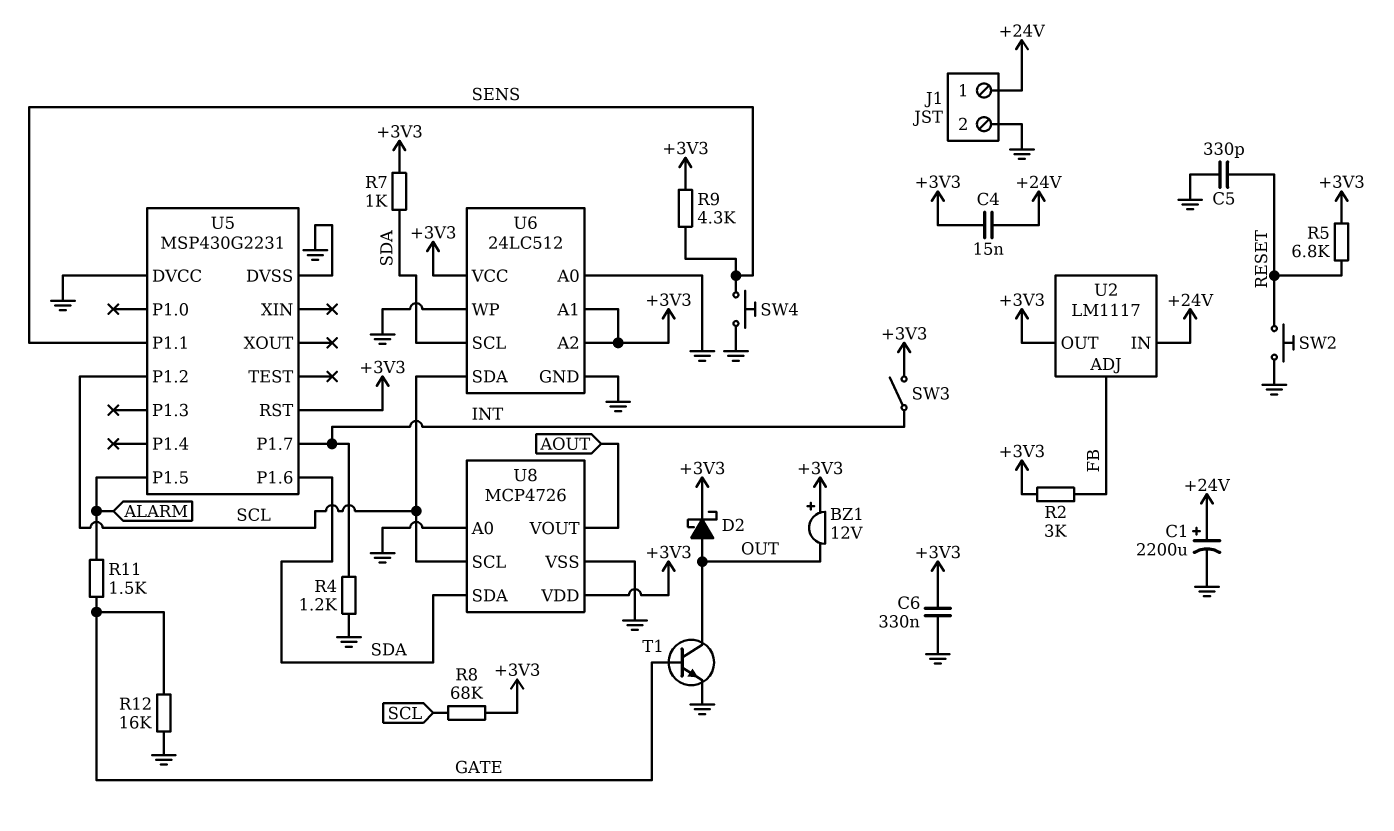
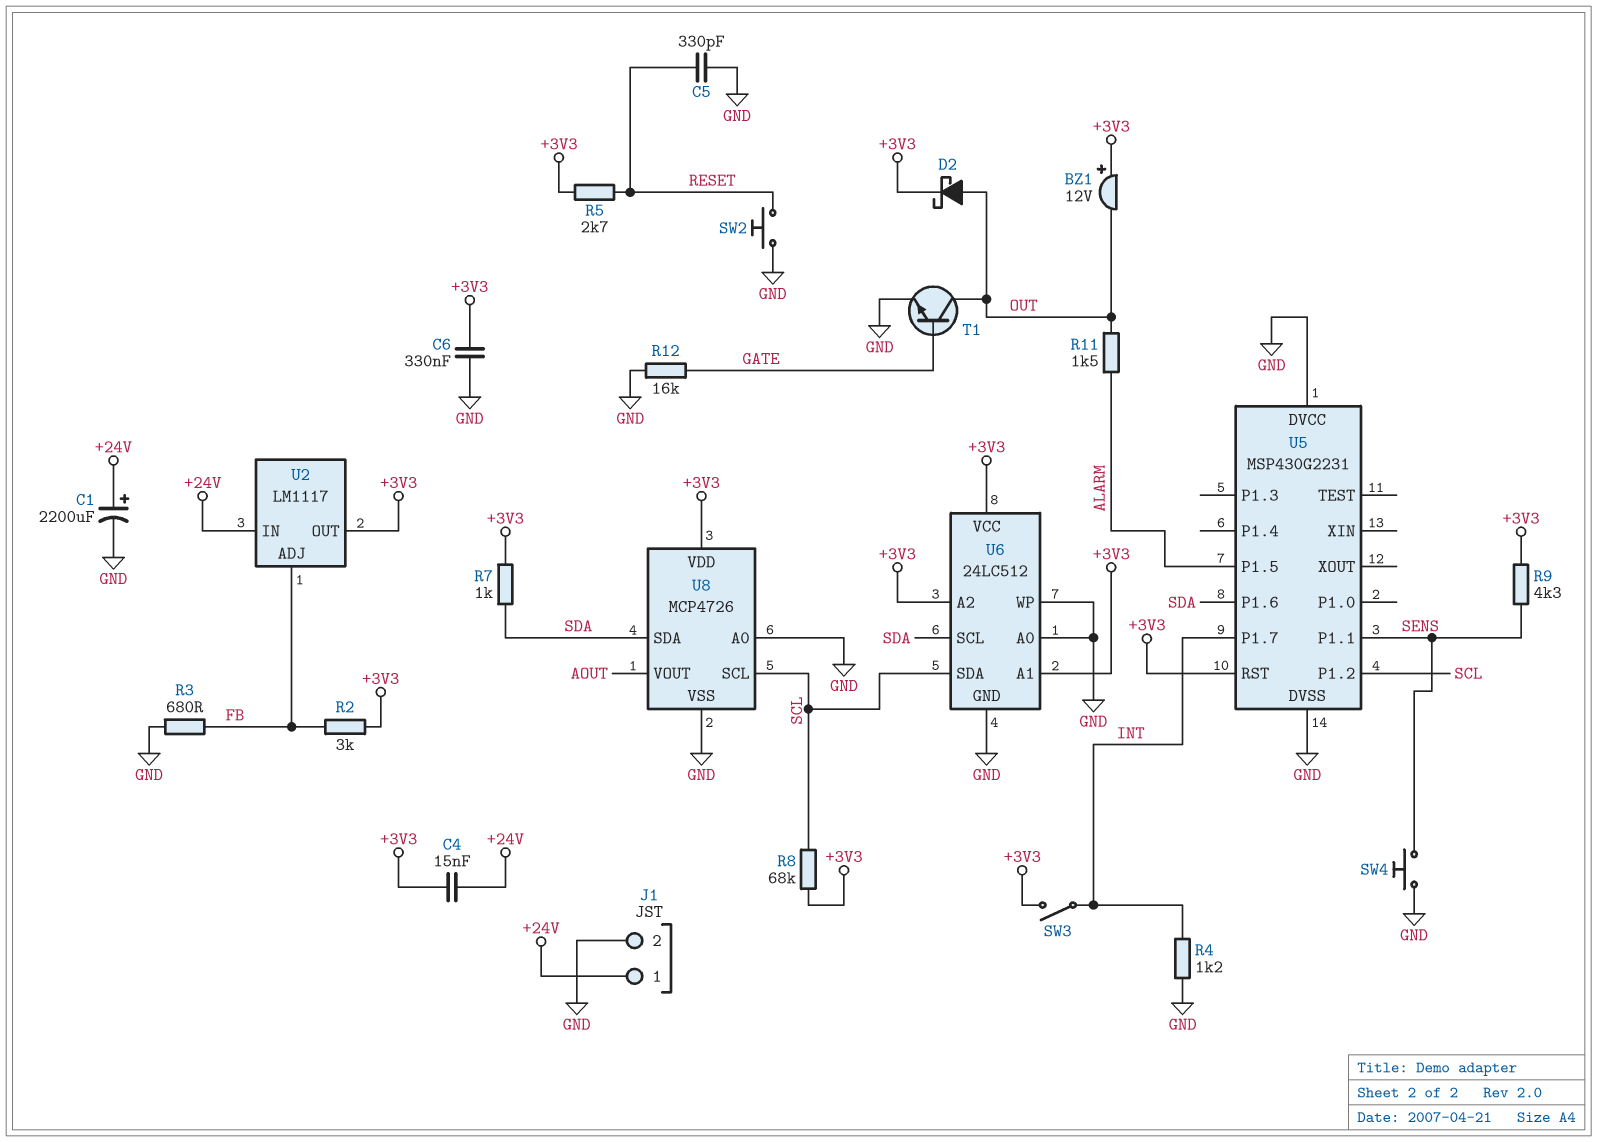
R3: none -> 680 (FB, GND)
R5: 6.8k (+3V3, RESET) -> 2.7k (+3V3, RESET)
R11: 1.5k (ALARM, GATE) -> 1.5k (ALARM, OUT)

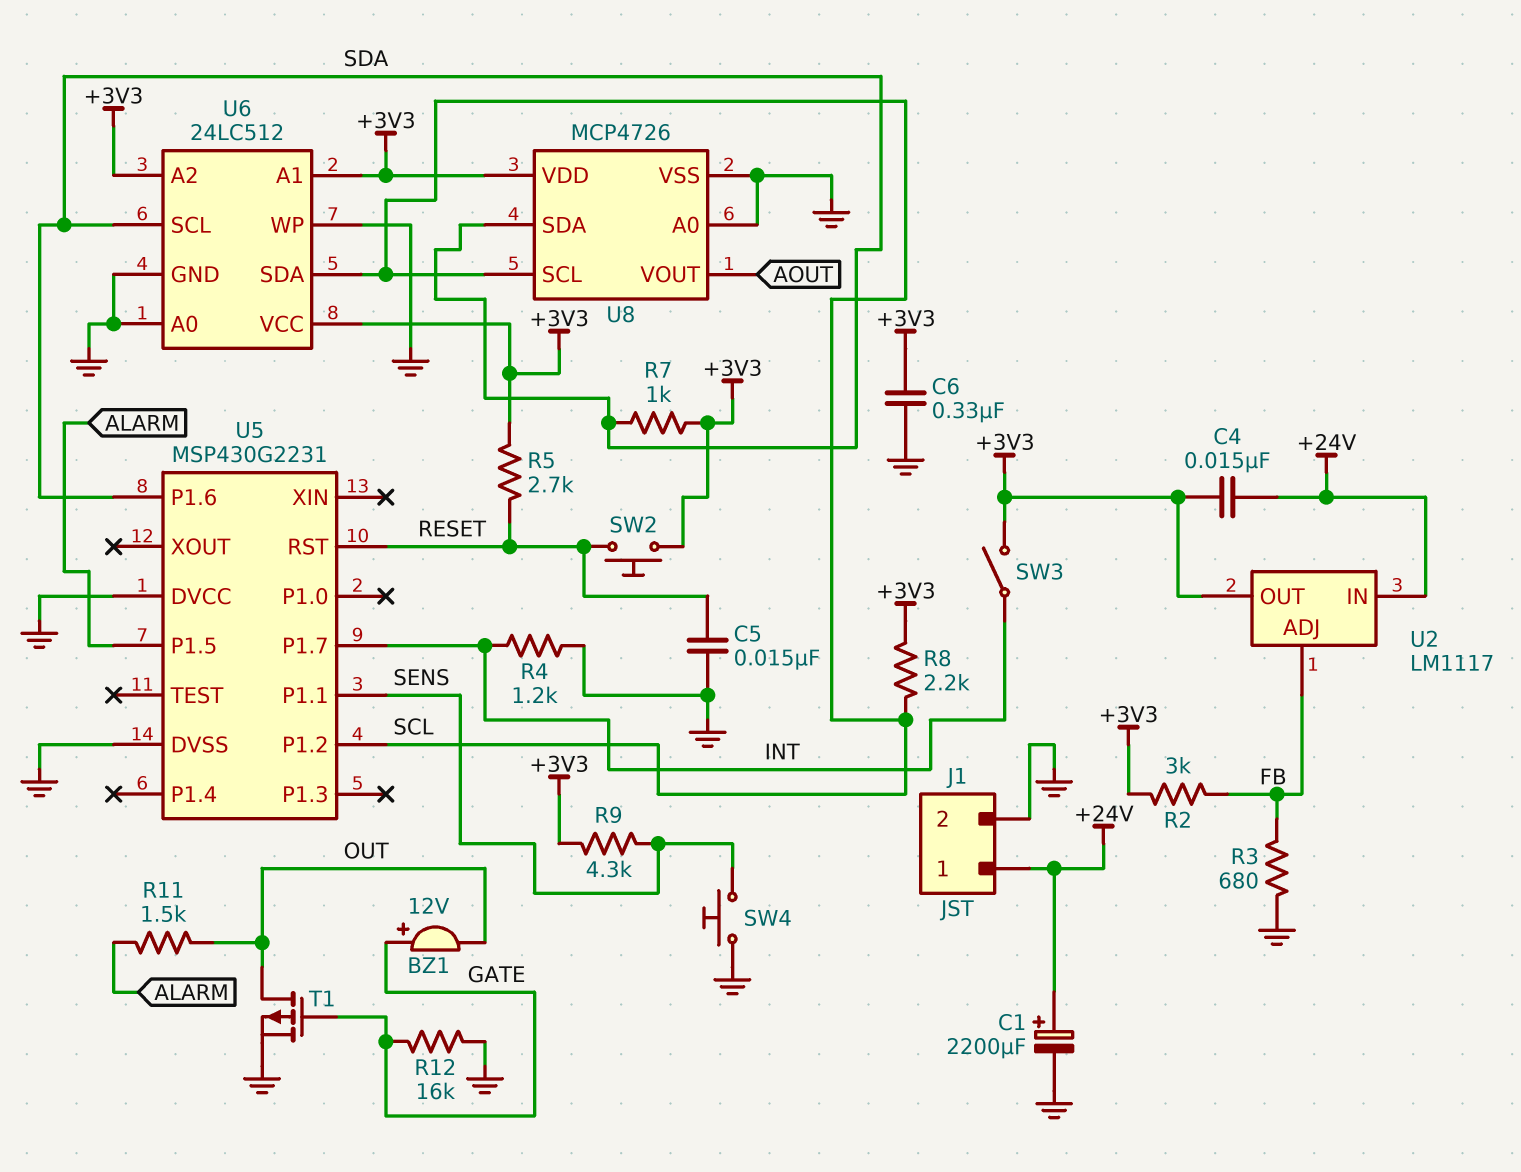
BZ1: buzzer 12V (plus +3V3, minus OUT) -> buzzer 12V (plus GATE, minus OUT)
C5: 330pF (GND, RESET) -> 15nF (GND, RESET)
D2: schottky (A OUT, K +3V3) -> none
R8: 68k (+3V3, SCL) -> 2.2k (+3V3, SCL)
SW2: button (GND, RESET) -> button (+3V3, RESET)
T1: NPN (B GATE, C OUT, E GND) -> PMOS (G GATE, D OUT, S GND)
U5 pin RST: +3V3 -> RESET

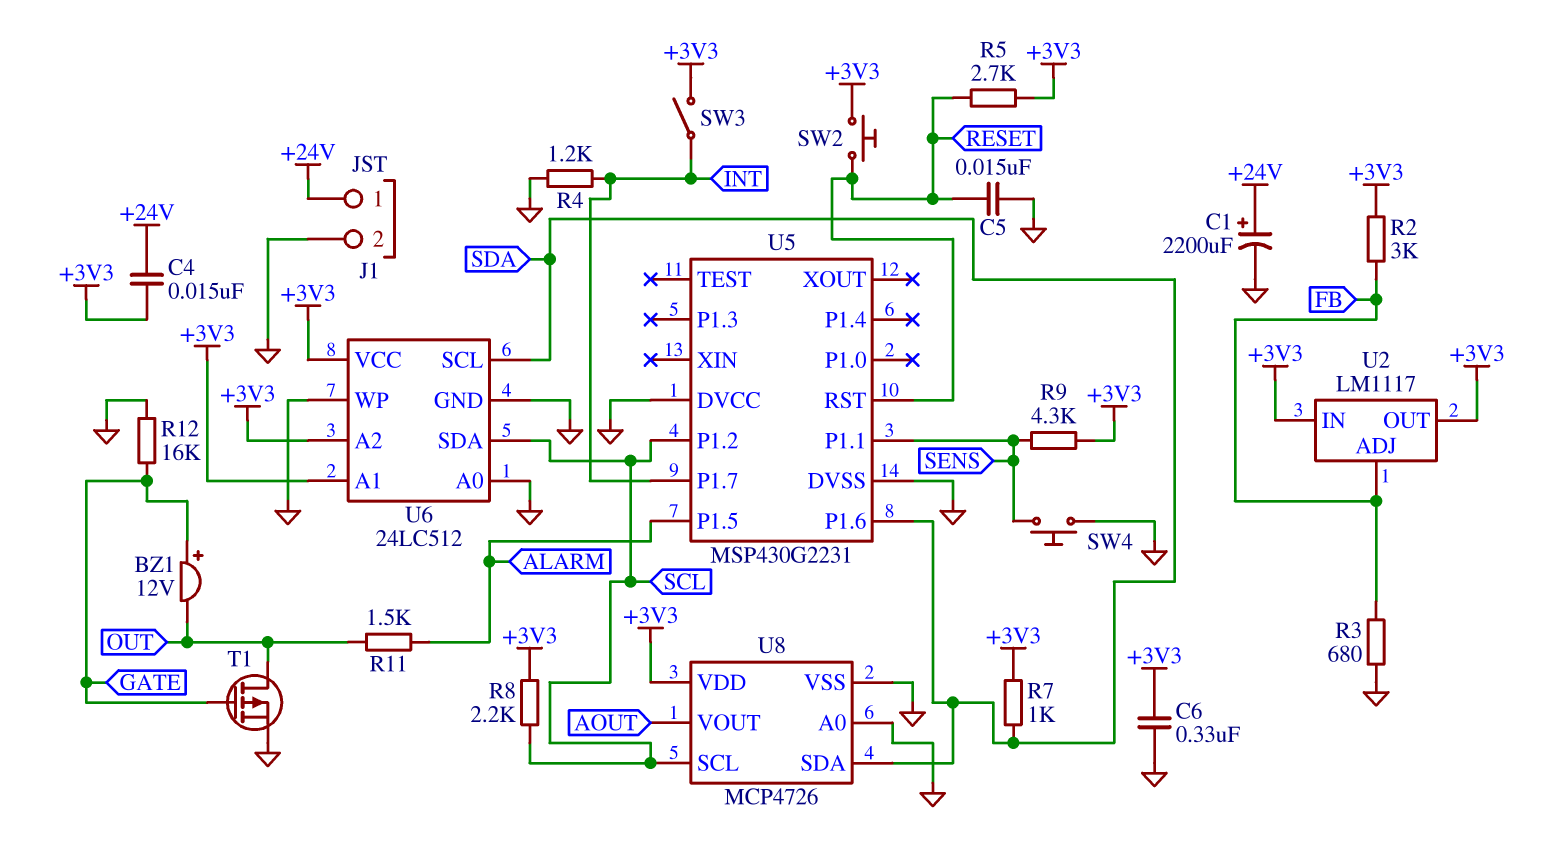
U2 pin IN: +24V -> +3V3

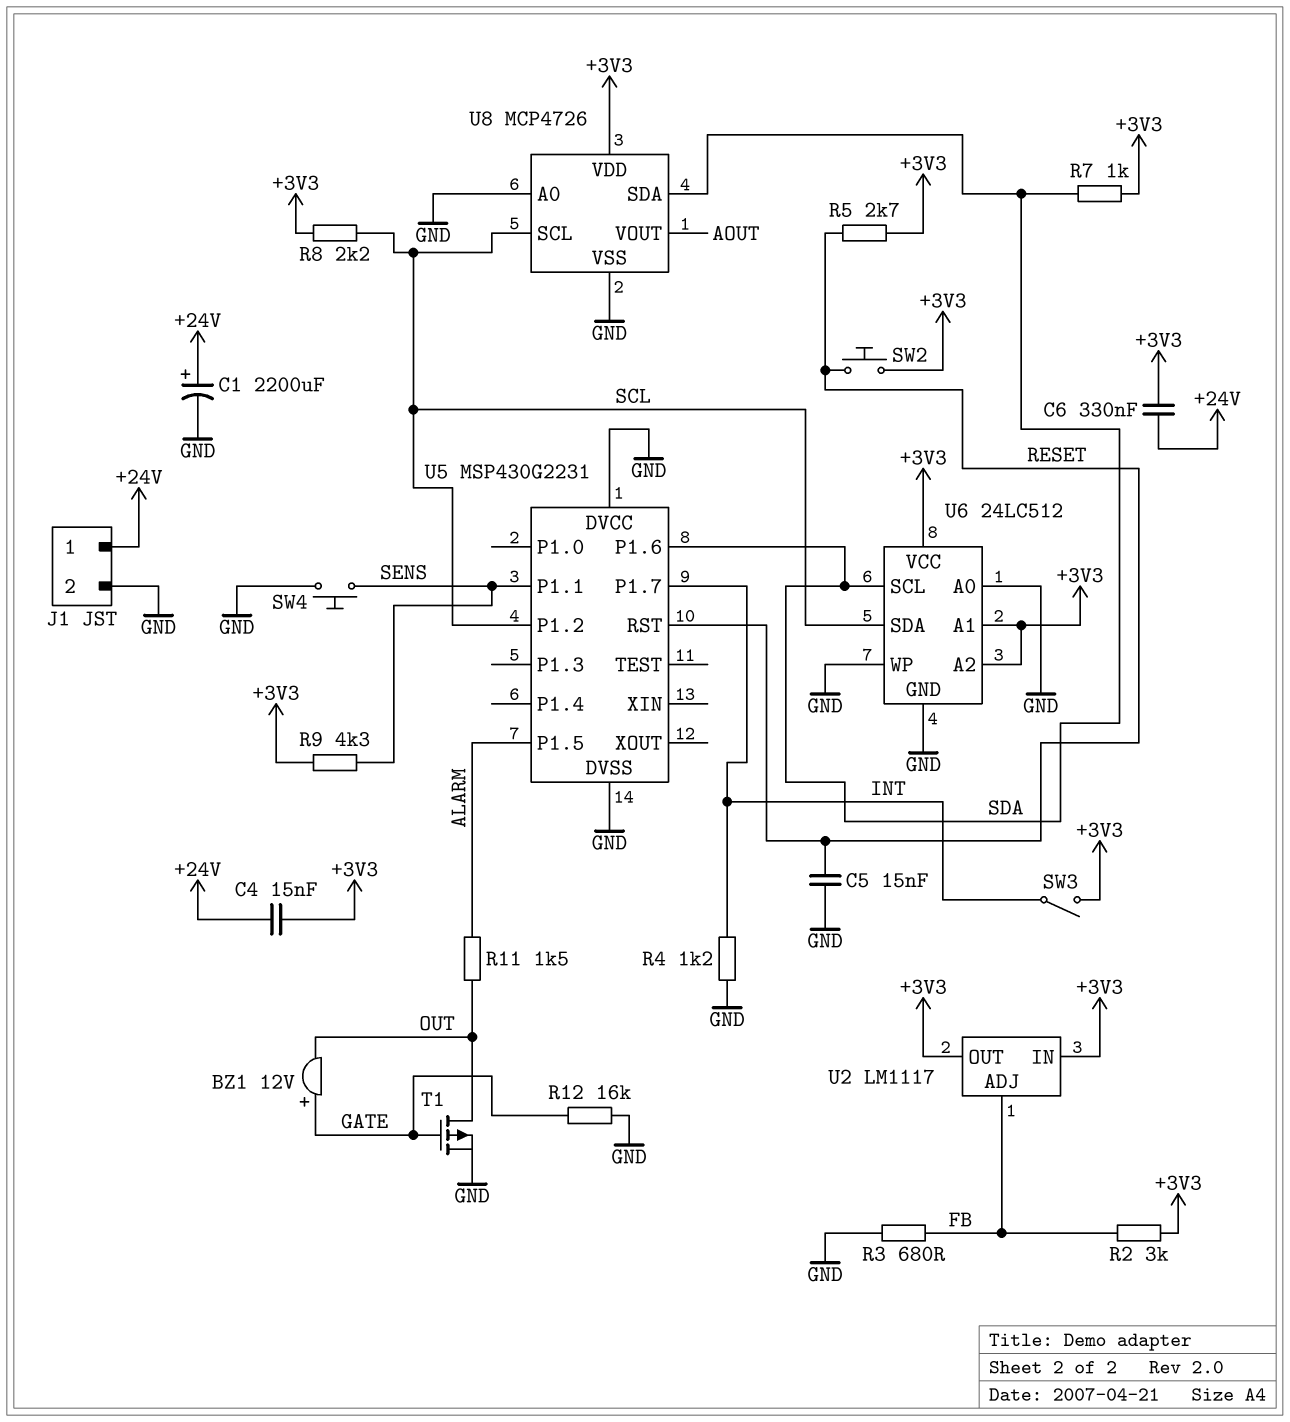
C6: 330nF (+3V3, GND) -> 330nF (+3V3, +24V)

